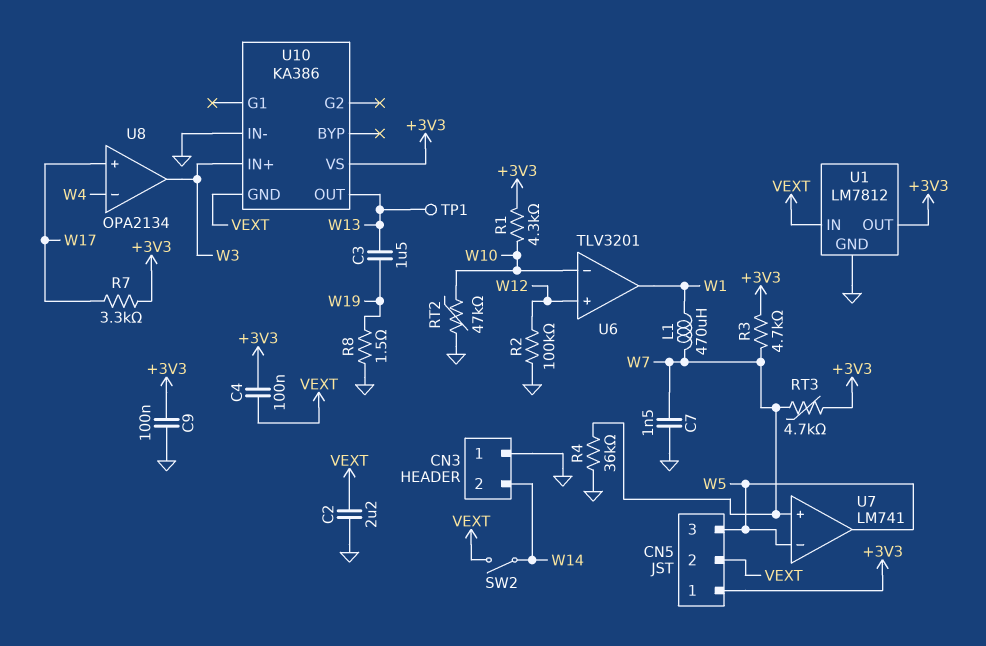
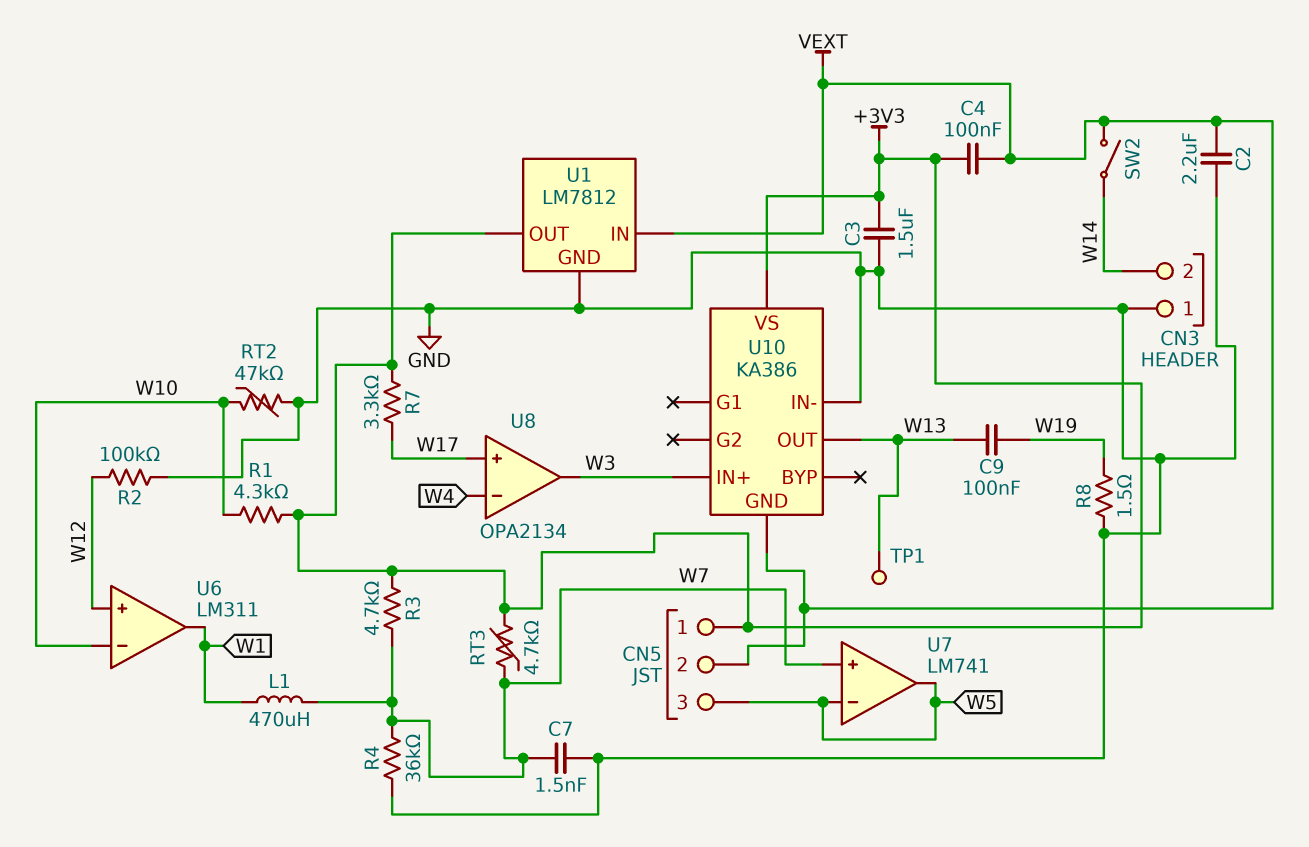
C3: 1.5uF (W13, W19) -> 1.5uF (+3V3, GND)
C9: 100nF (+3V3, GND) -> 100nF (W13, W19)
U6: TLV3201 -> LM311

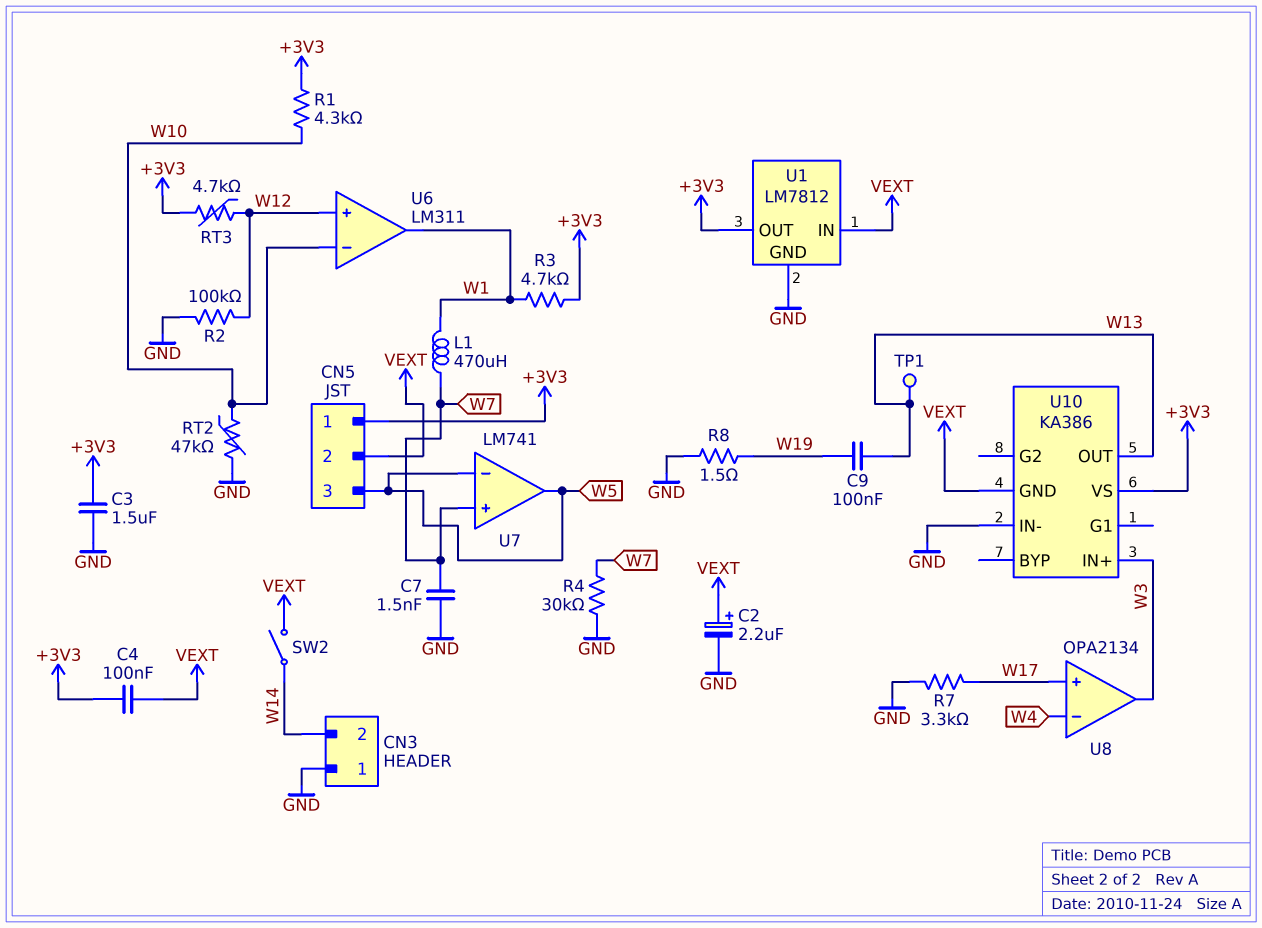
C2: 2.2uF (GND, VEXT) -> 2.2uF (plus VEXT, minus GND)
R3: 4.7k (+3V3, W7) -> 4.7k (+3V3, W1)
R4: 36k (GND, W7) -> 30k (GND, W7)
R7: 3.3k (+3V3, W17) -> 3.3k (GND, W17)
RT3: 4.7k (+3V3, W7) -> 4.7k (+3V3, W12)

